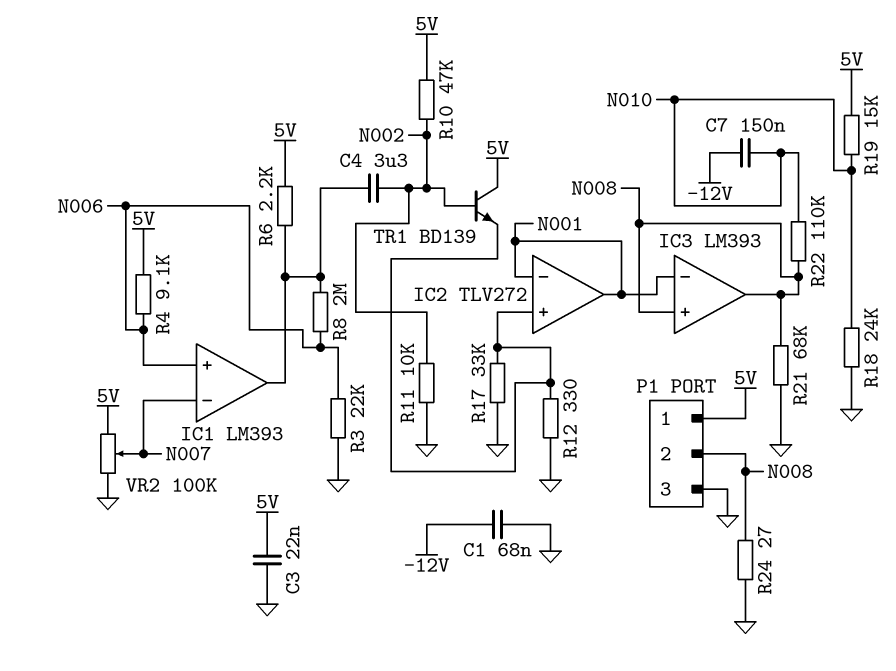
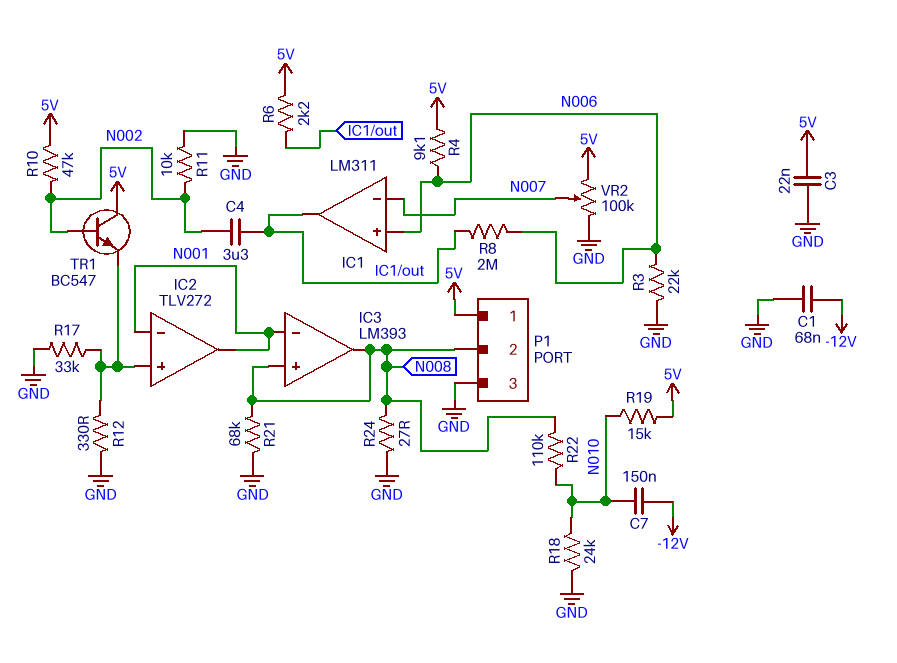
IC1: LM393 -> LM311
TR1: NPN BD139 (B N002, C 5V, E IC2/in+) -> NPN BC547 (B N002, C 5V, E IC2/in+)

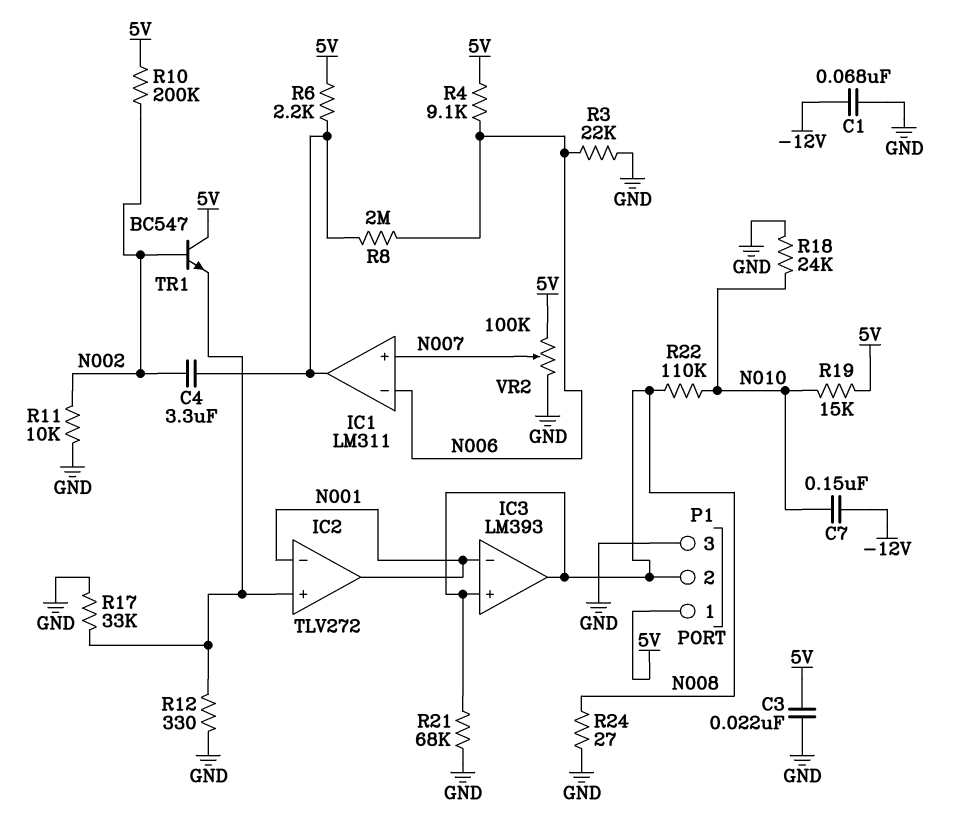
IC1 pin in+: N006 -> N007
IC1 pin in-: N007 -> N006
R10: 47k (5V, N002) -> 200k (5V, N002)

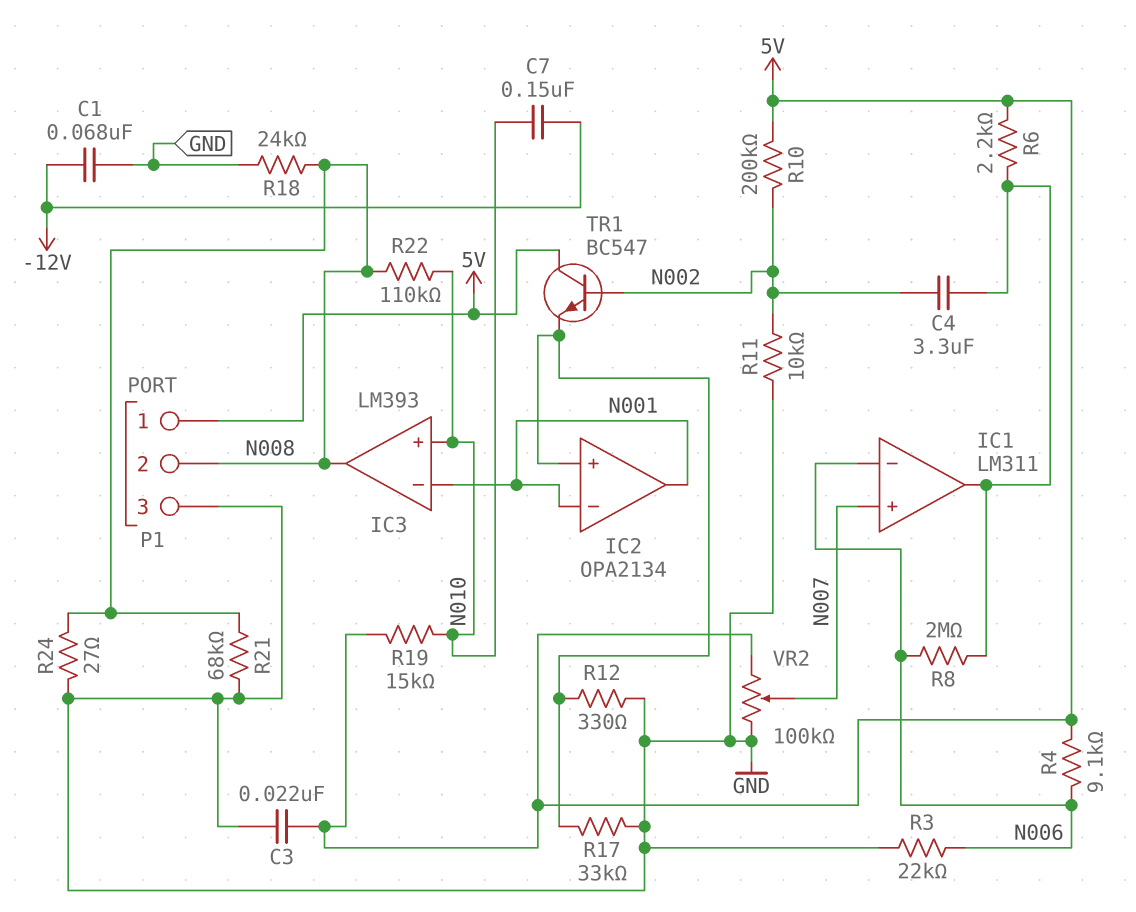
IC2: TLV272 -> OPA2134
IC3 pin in+: N008 -> N010
R18: 24k (GND, N010) -> 24k (GND, N008)

